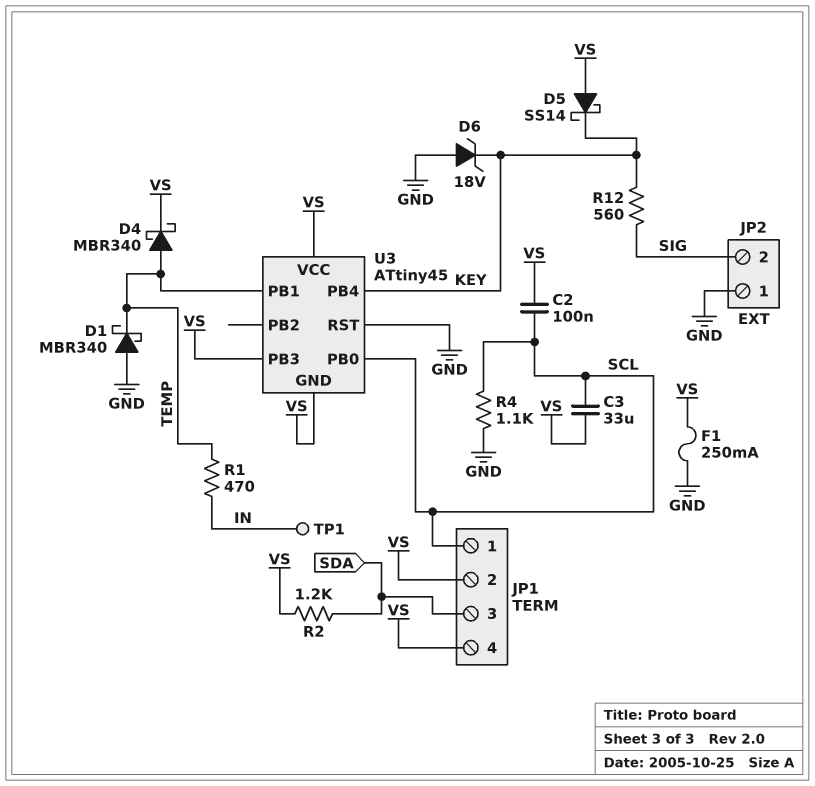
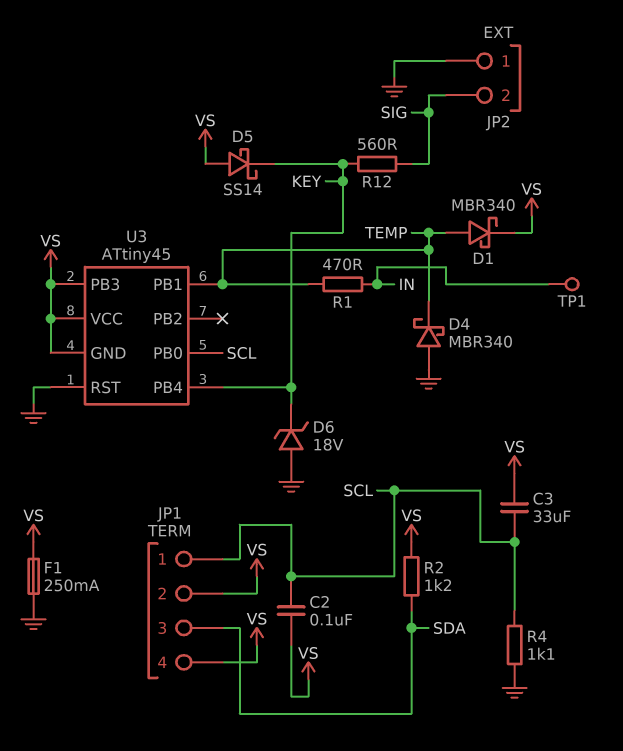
D1: schottky MBR340 (A GND, K TEMP) -> schottky MBR340 (A TEMP, K VS)
D4: schottky MBR340 (A TEMP, K VS) -> schottky MBR340 (A GND, K TEMP)

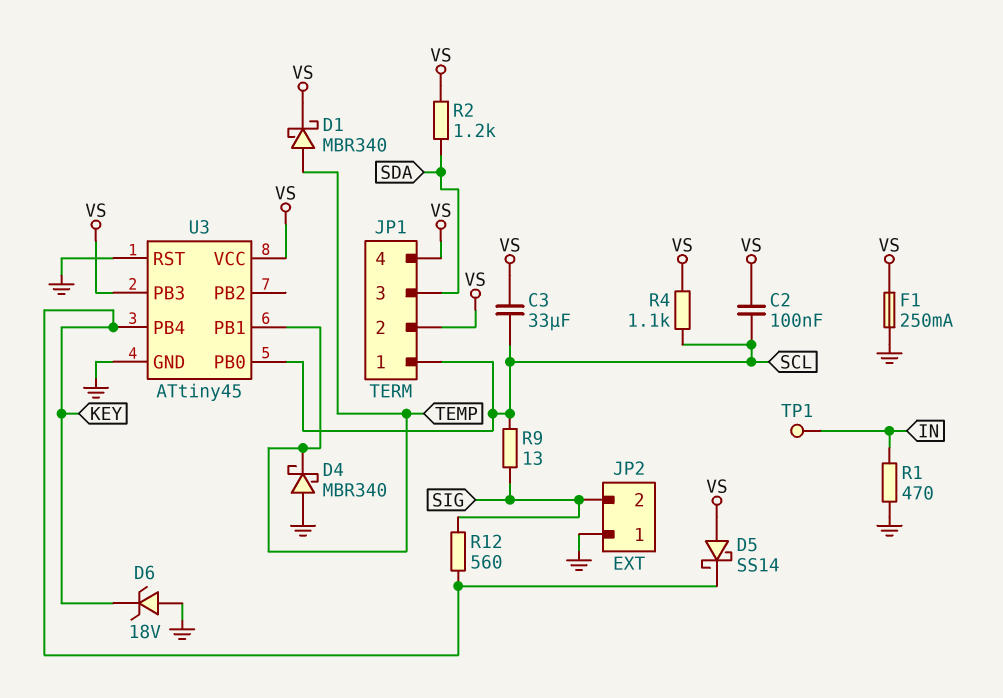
R1: 470 (IN, TEMP) -> 470 (GND, IN)
R4: 1.1k (GND, SCL) -> 1.1k (SCL, VS)
R9: none -> 13 (SCL, SIG)
U3 pin GND: VS -> GND

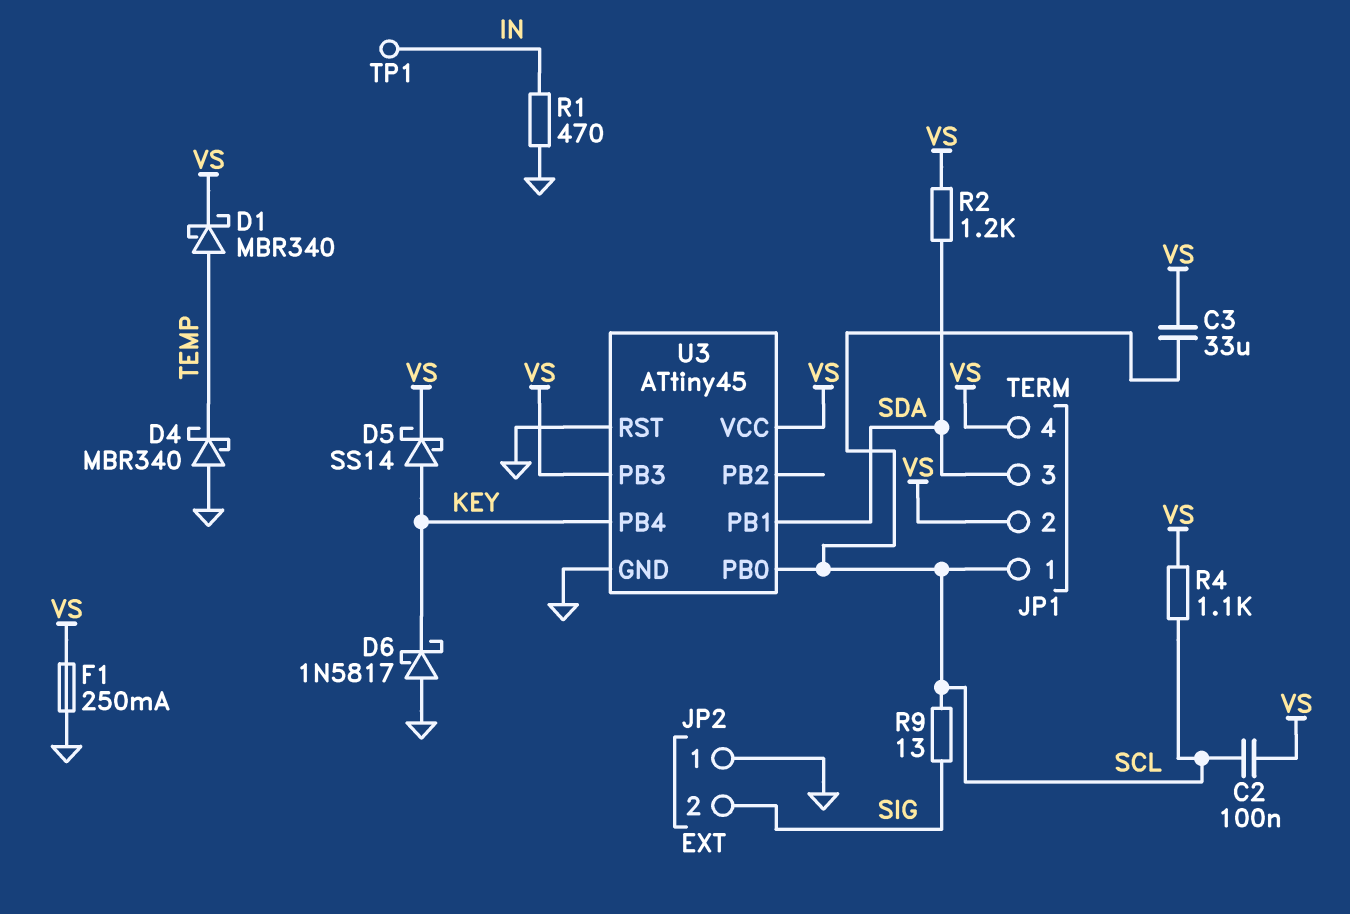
D5: schottky SS14 (A VS, K KEY) -> schottky SS14 (A KEY, K VS)
D6: zener 18V (A GND, K KEY) -> schottky 1N5817 (A GND, K KEY)
R12: 560 (KEY, SIG) -> none
U3 pin PB1: TEMP -> SDA

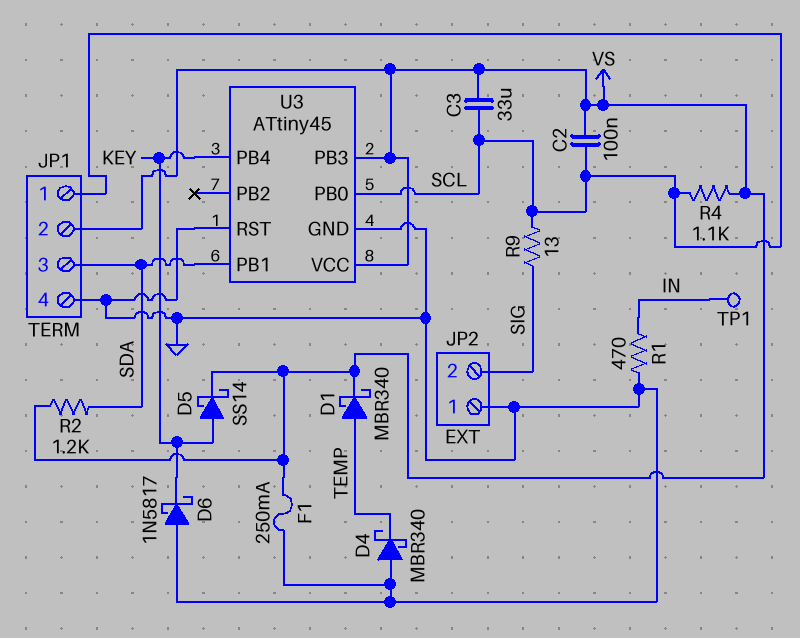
JP1 pin 4: VS -> GND

